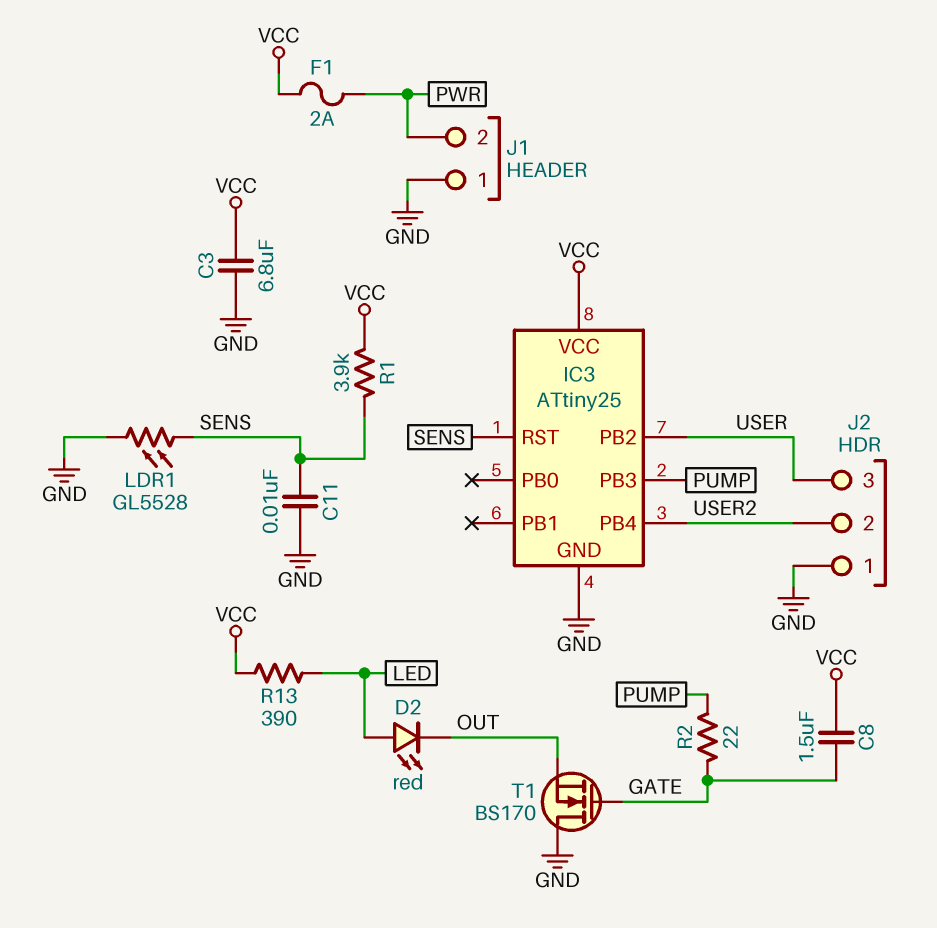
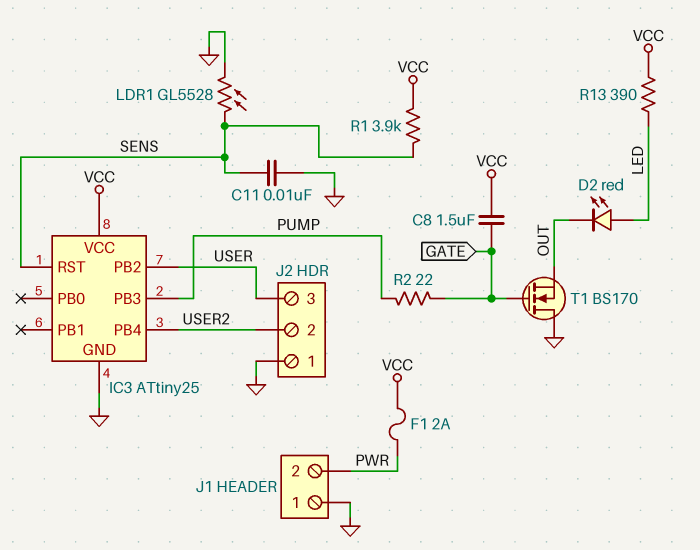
C3: 6.8uF (GND, VCC) -> none

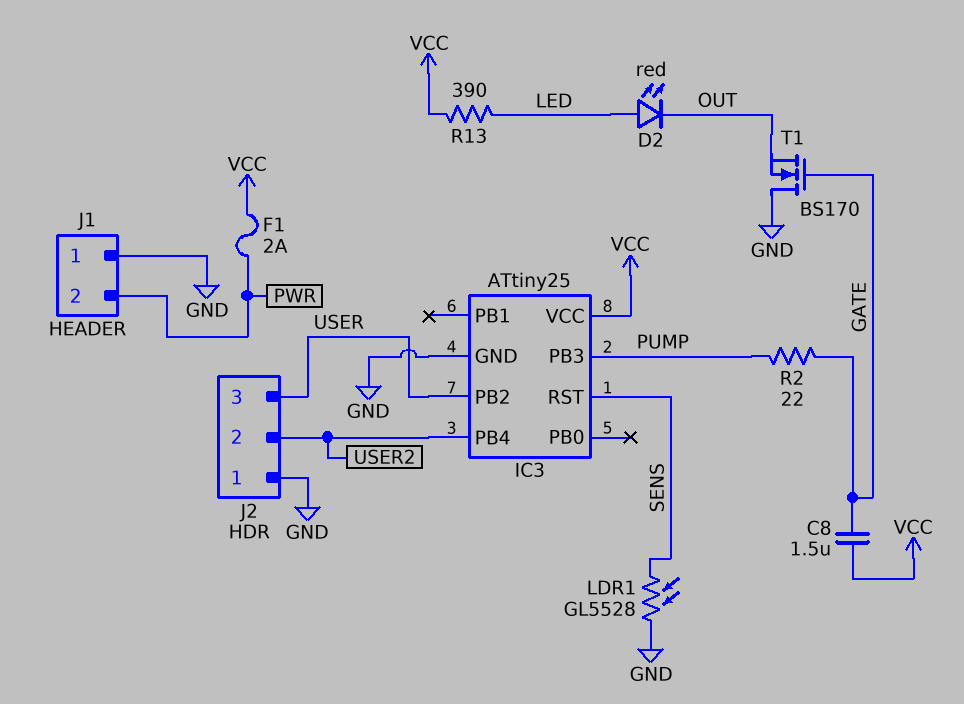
C11: 10nF (GND, SENS) -> none
R1: 3.9k (SENS, VCC) -> none

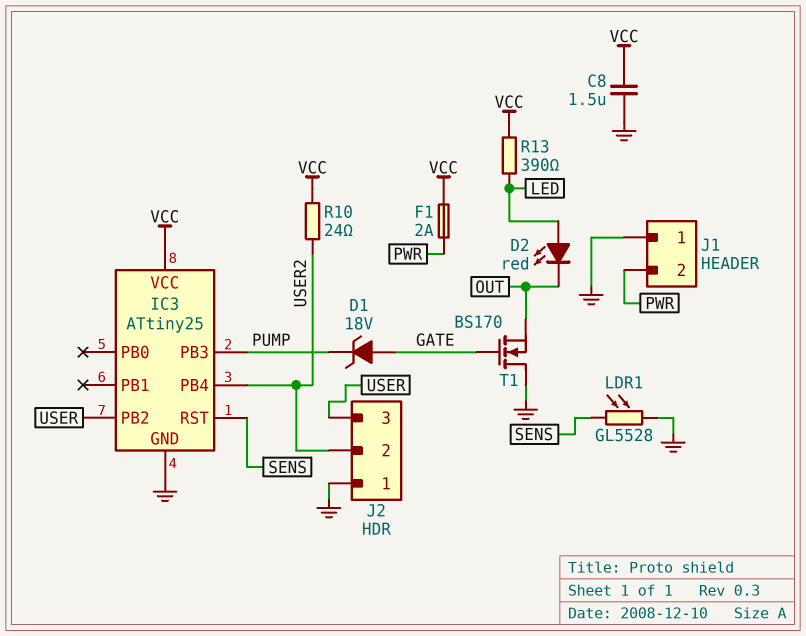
C8: 1.5uF (GATE, VCC) -> 1.5uF (GND, VCC)
D1: none -> zener 18V (A GATE, K PUMP)
R2: 22 (GATE, PUMP) -> none
R10: none -> 24 (USER2, VCC)

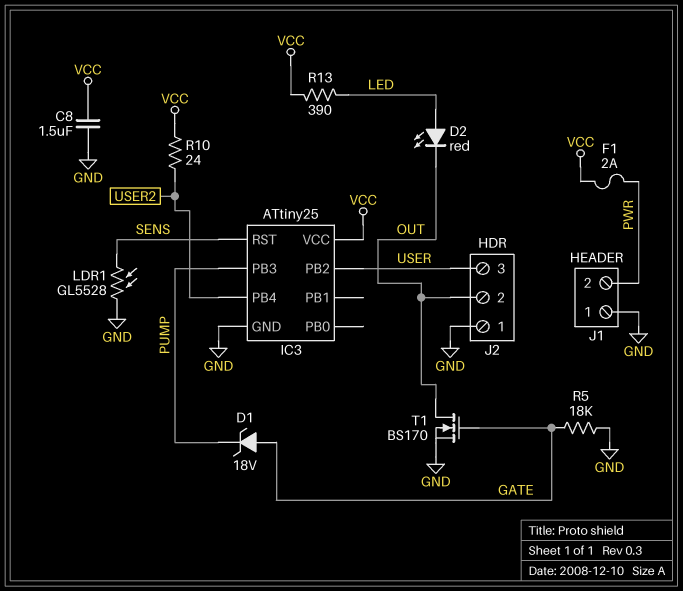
J2 pin 2: USER2 -> OUT
R5: none -> 18k (GATE, GND)
T1: NMOS BS170 (G GATE, D GND, S OUT) -> NMOS BS170 (G GATE, D OUT, S GND)

